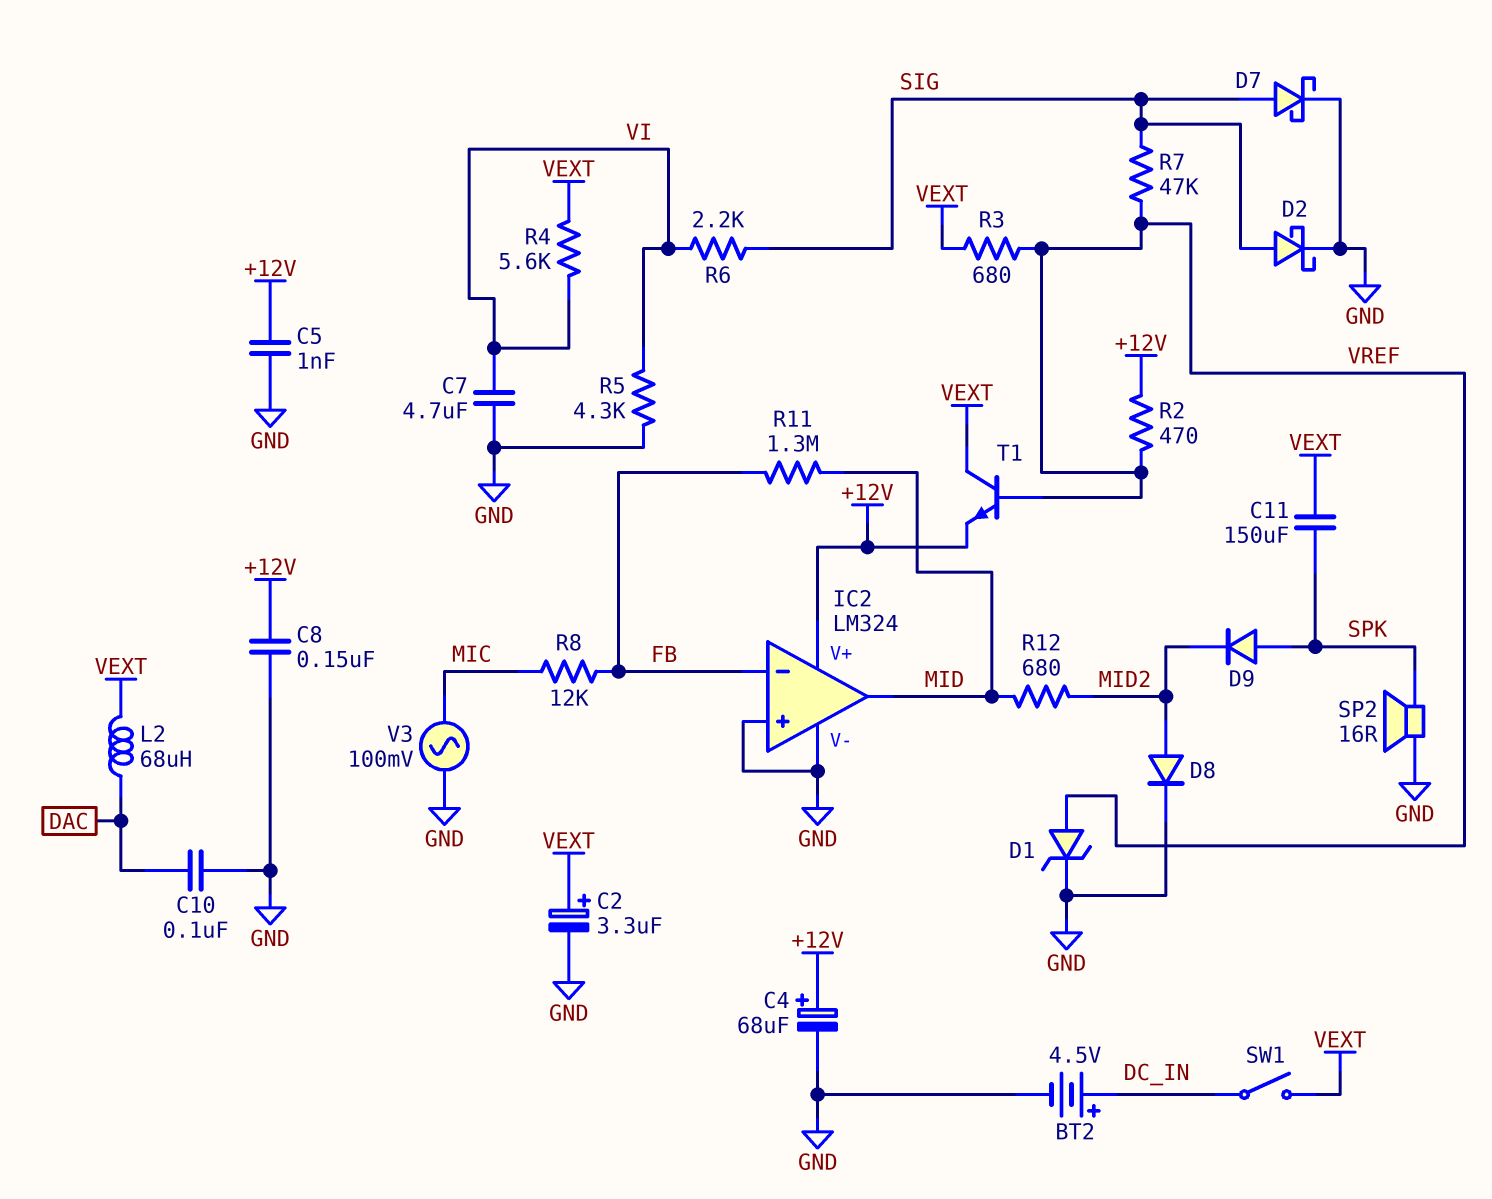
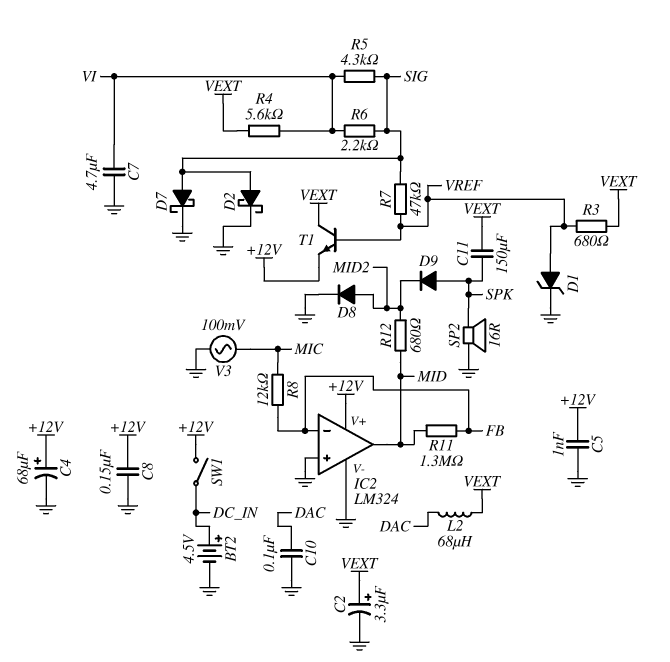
R2: 470 (+12V, VREF) -> none
R5: 4.3k (GND, VI) -> 4.3k (SIG, VI)
SW1: switch (DC_IN, VEXT) -> switch (+12V, DC_IN)

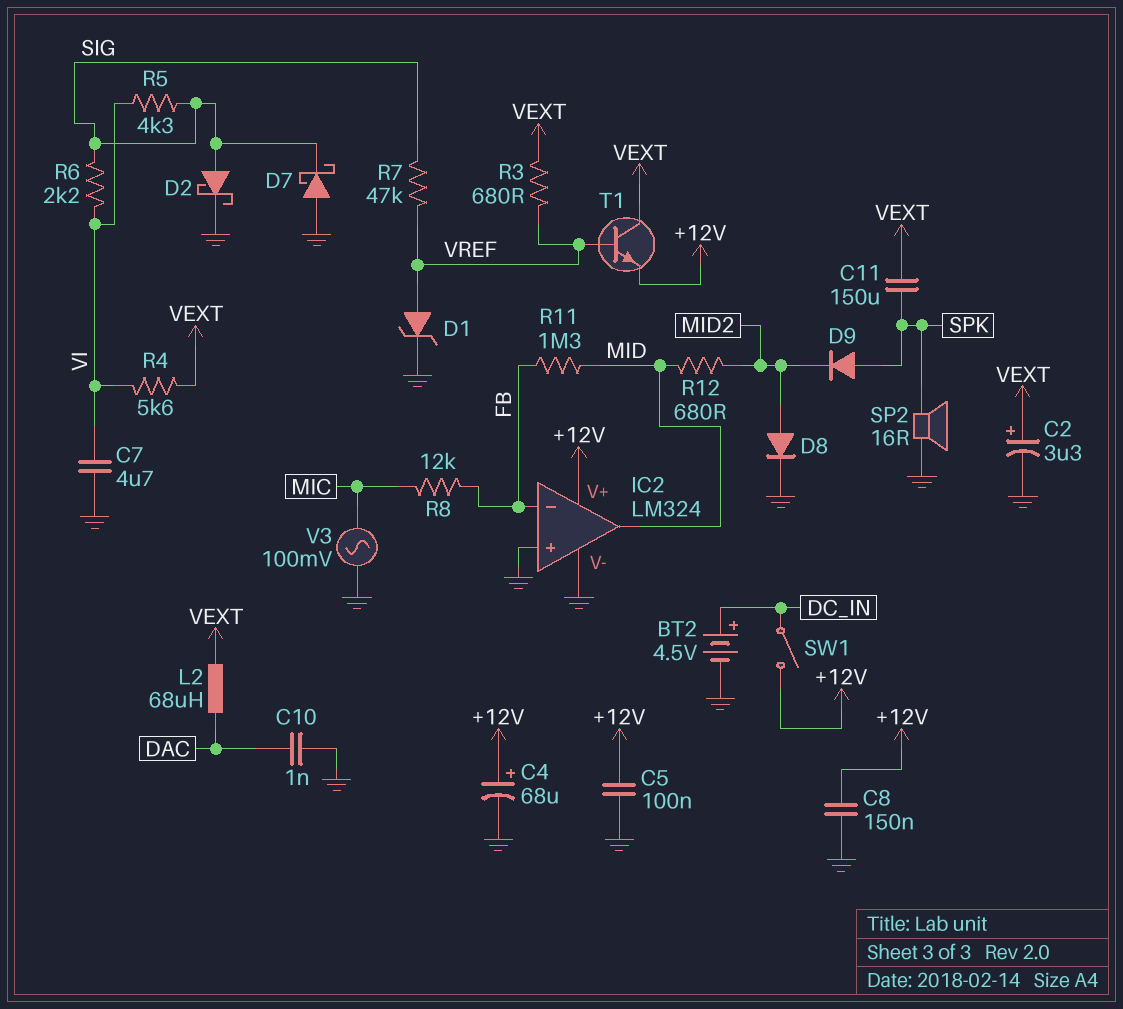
C5: 1nF (+12V, GND) -> 100nF (+12V, GND)
C10: 100nF (DAC, GND) -> 1nF (DAC, GND)
D7: schottky (A SIG, K GND) -> schottky (A GND, K SIG)

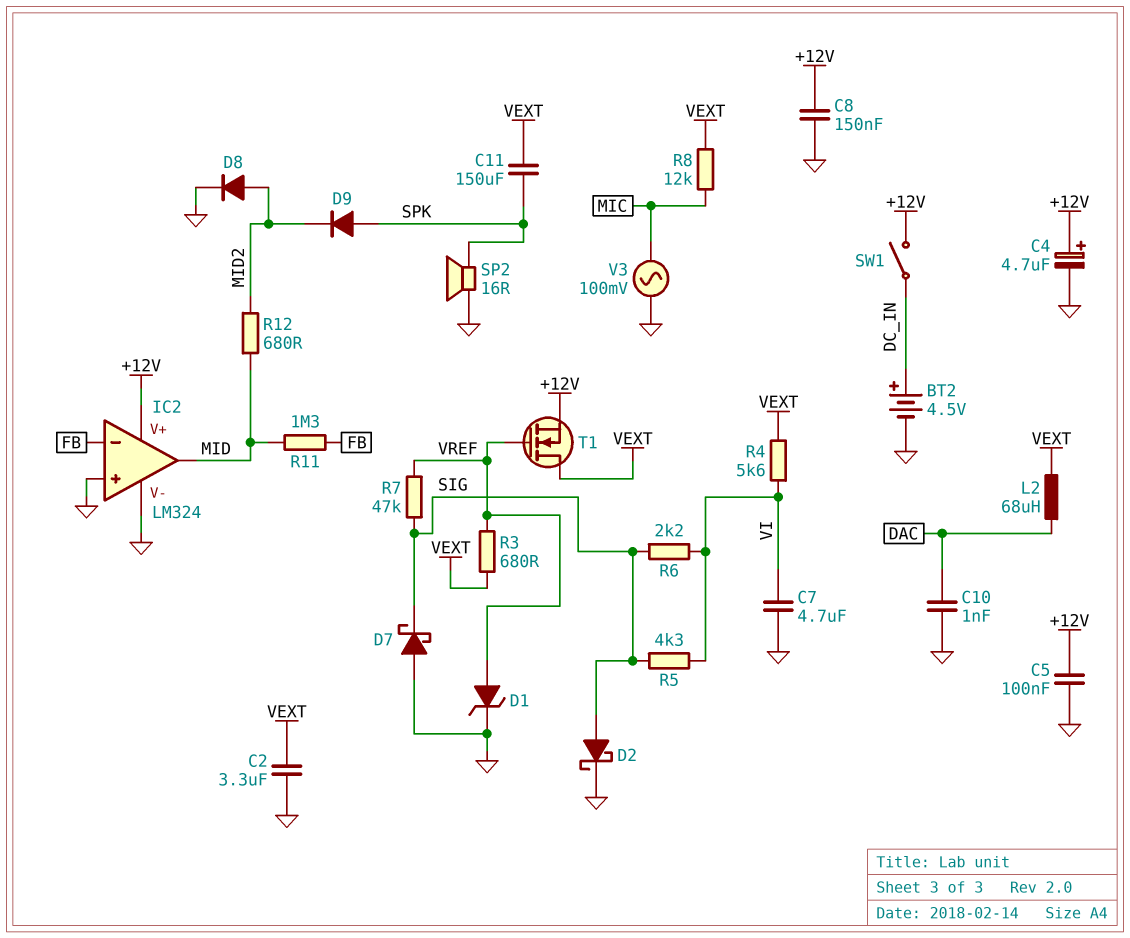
C2: 3.3uF (plus VEXT, minus GND) -> 3.3uF (GND, VEXT)
C4: 68uF (plus +12V, minus GND) -> 4.7uF (plus +12V, minus GND)
R8: 12k (FB, MIC) -> 12k (MIC, VEXT)
T1: NPN (B VREF, C VEXT, E +12V) -> NMOS (G VREF, D VEXT, S +12V)

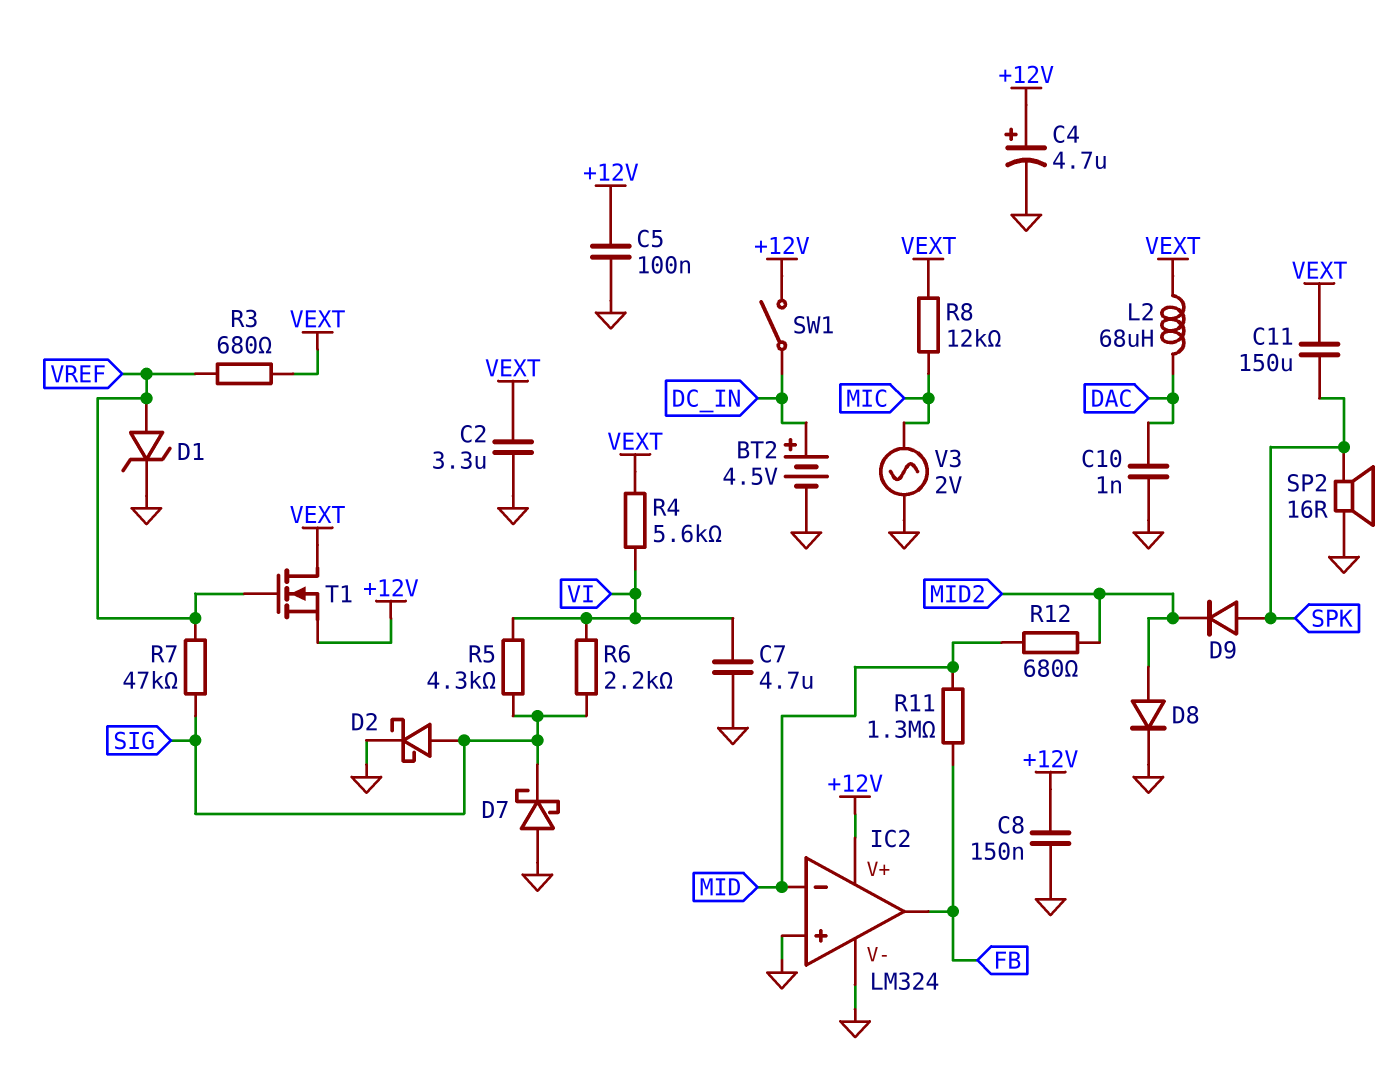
IC2 pin in-: FB -> MID
IC2 pin out: MID -> FB
V3: AC 100mV (GND, MIC) -> AC 2V (GND, MIC)

